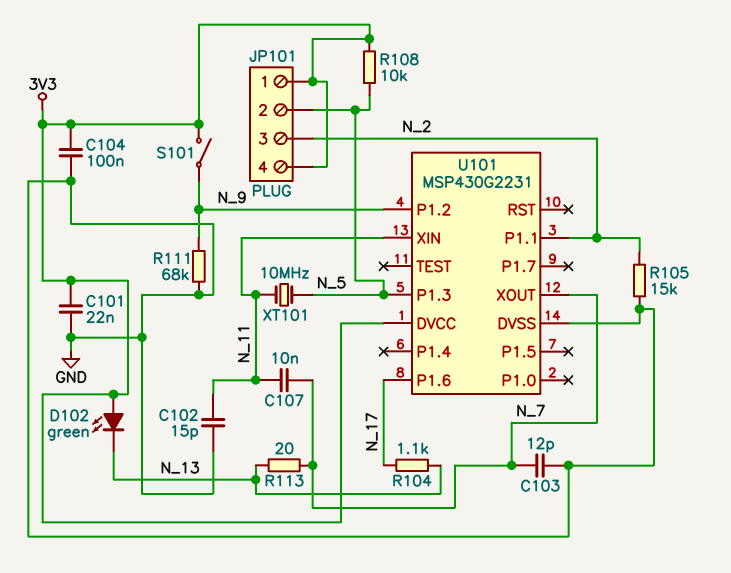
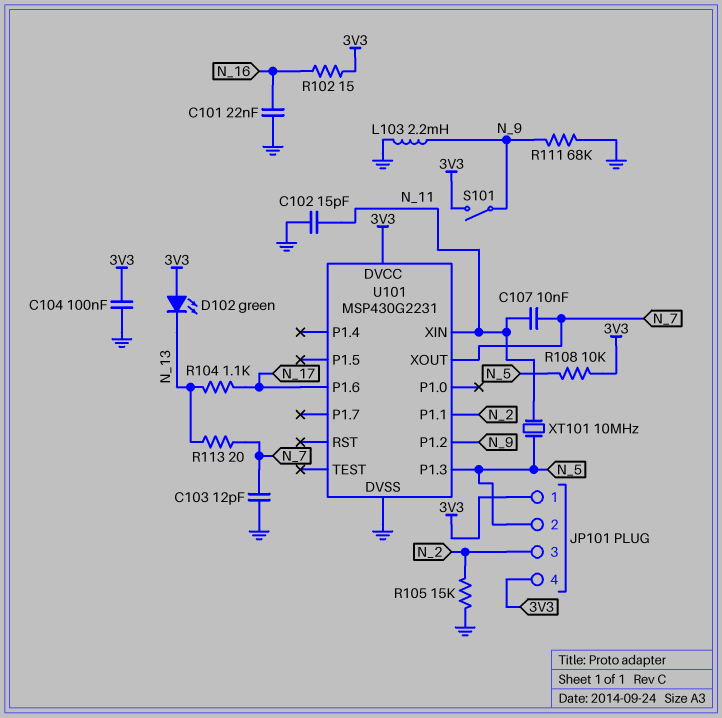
C101: 22nF (3V3, GND) -> 22nF (GND, N_16)
L103: none -> 2.2mH (GND, N_9)
R102: none -> 15 (3V3, N_16)

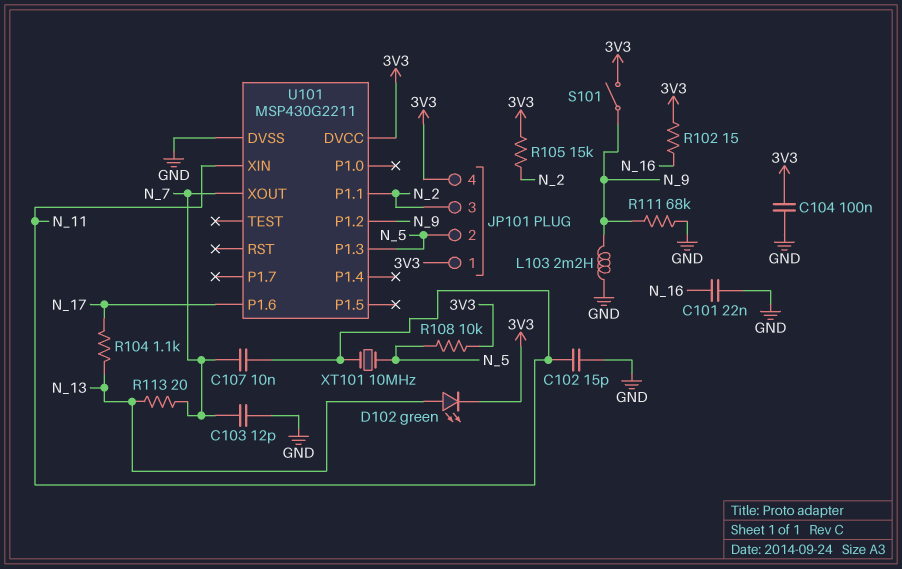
D102: LED green (A 3V3, K N_13) -> LED green (A N_13, K 3V3)
R105: 15k (GND, N_2) -> 15k (3V3, N_2)
U101: MSP430G2231 -> MSP430G2211

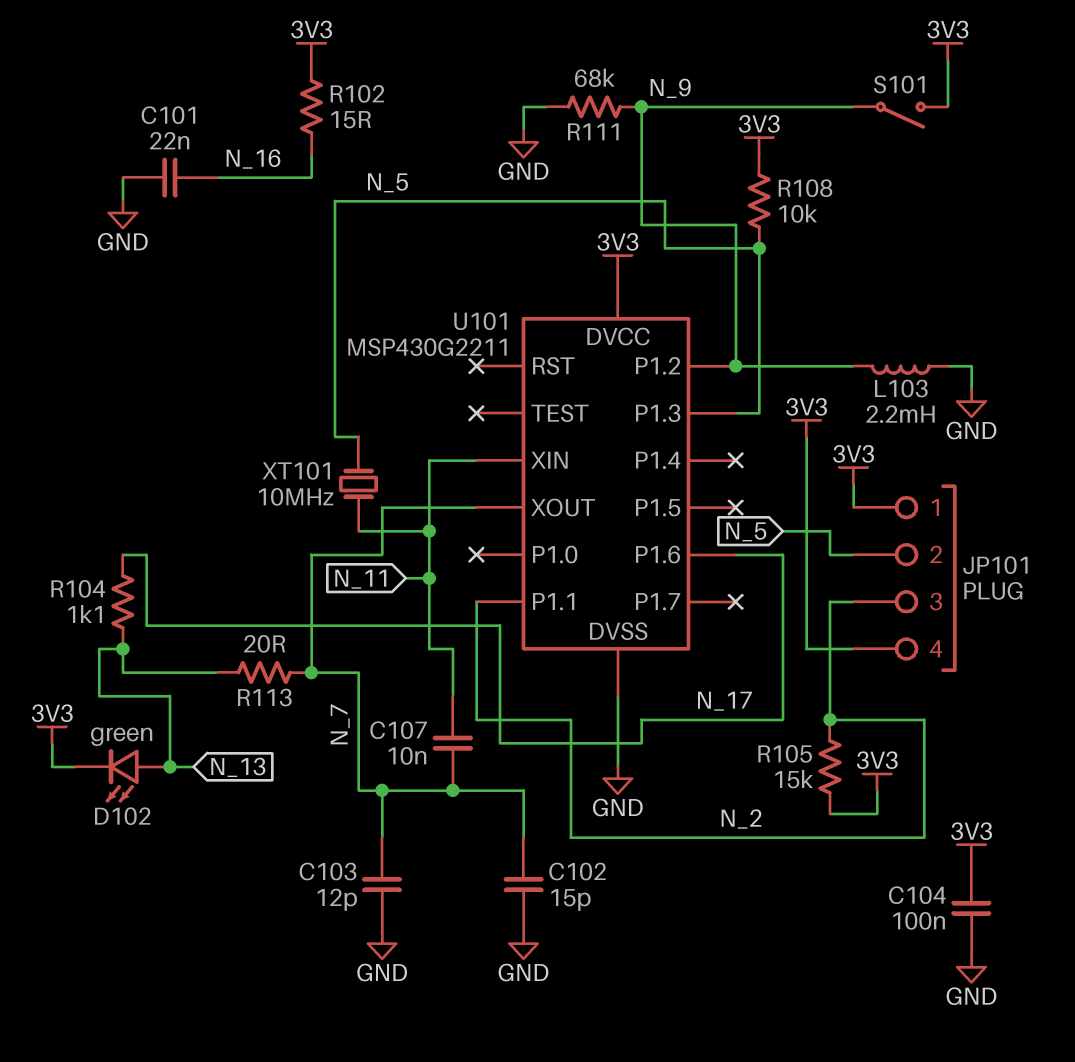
C102: 15pF (GND, N_11) -> 15pF (GND, N_7)

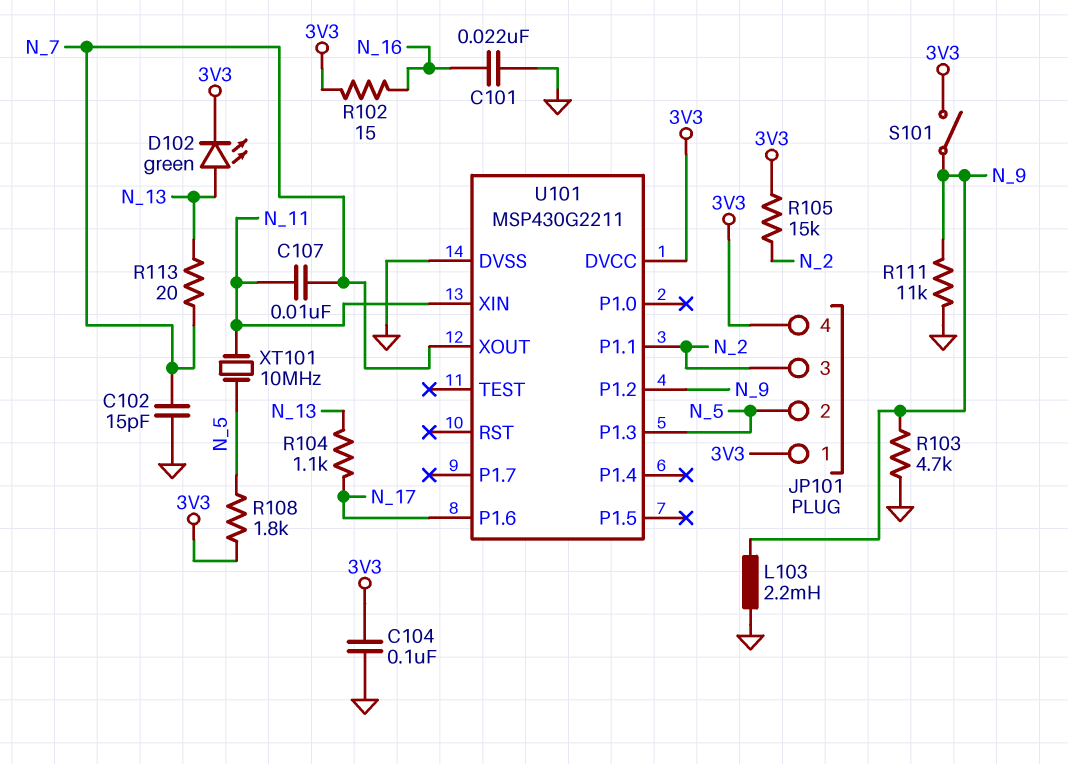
C103: 12pF (GND, N_7) -> none
R103: none -> 4.7k (GND, N_9)
R108: 10k (3V3, N_5) -> 1.8k (3V3, N_5)
R111: 68k (GND, N_9) -> 11k (GND, N_9)

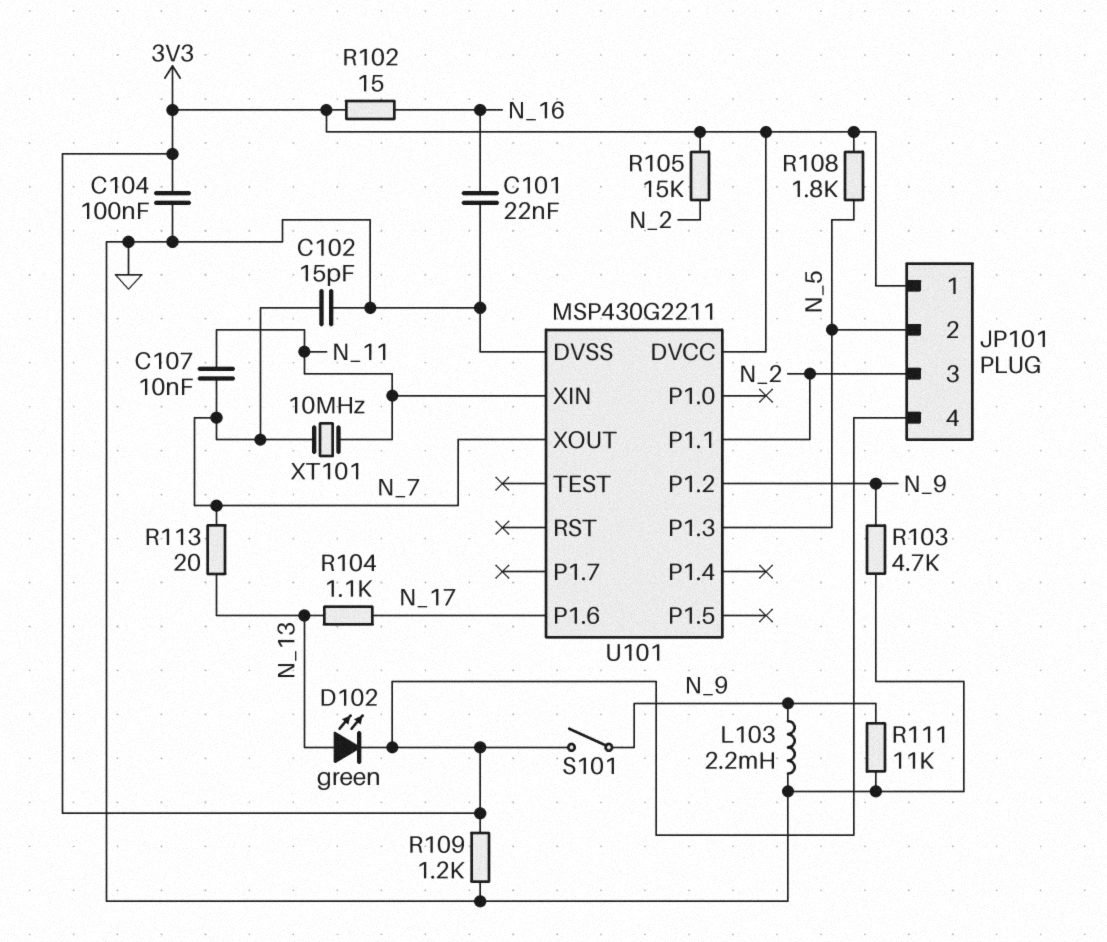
R109: none -> 1.2k (3V3, GND)
XT101: 10MHz (N_5, N_11) -> 10MHz (N_7, N_11)

